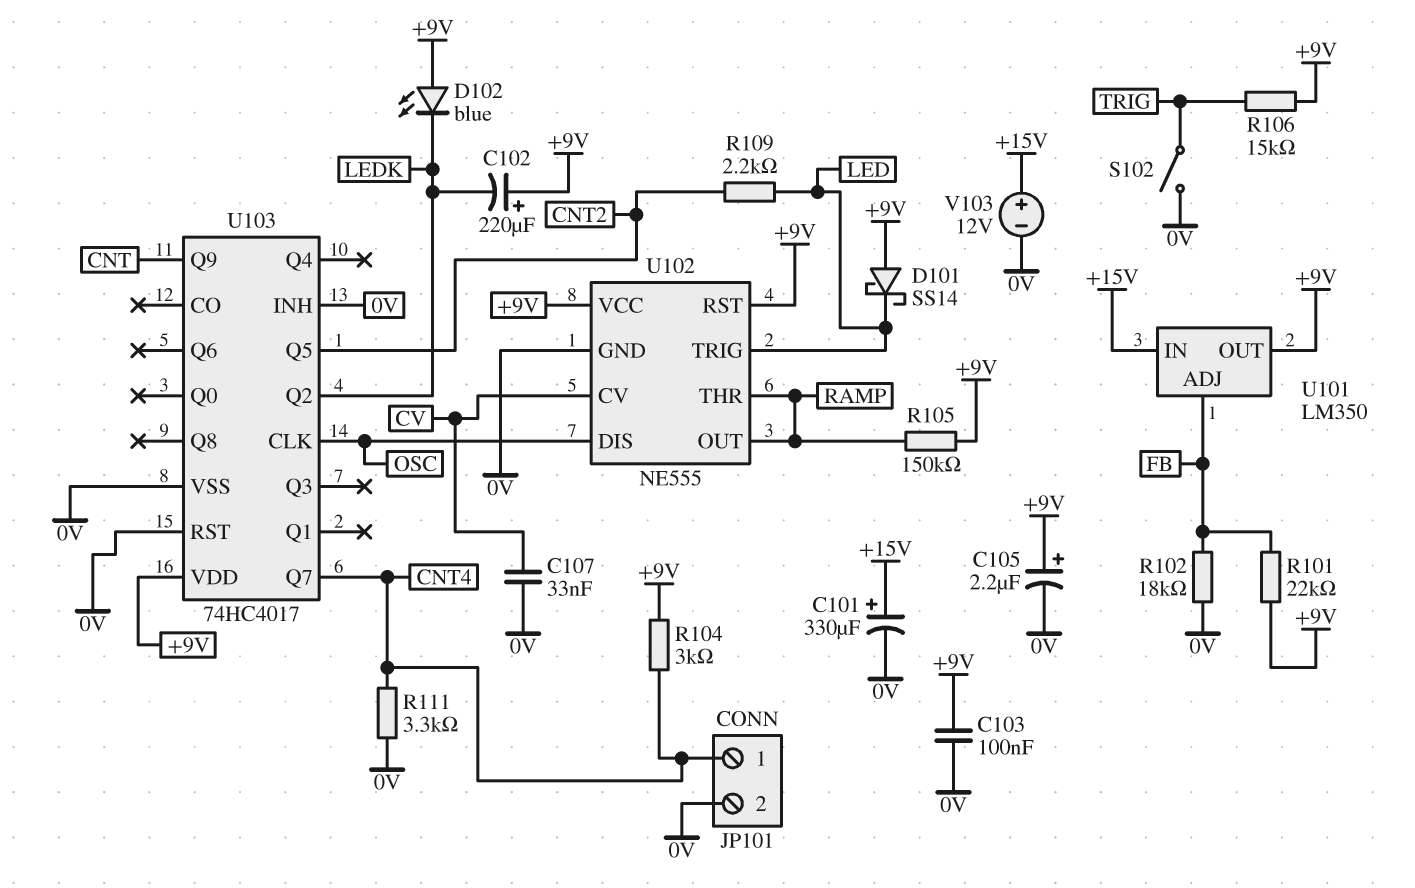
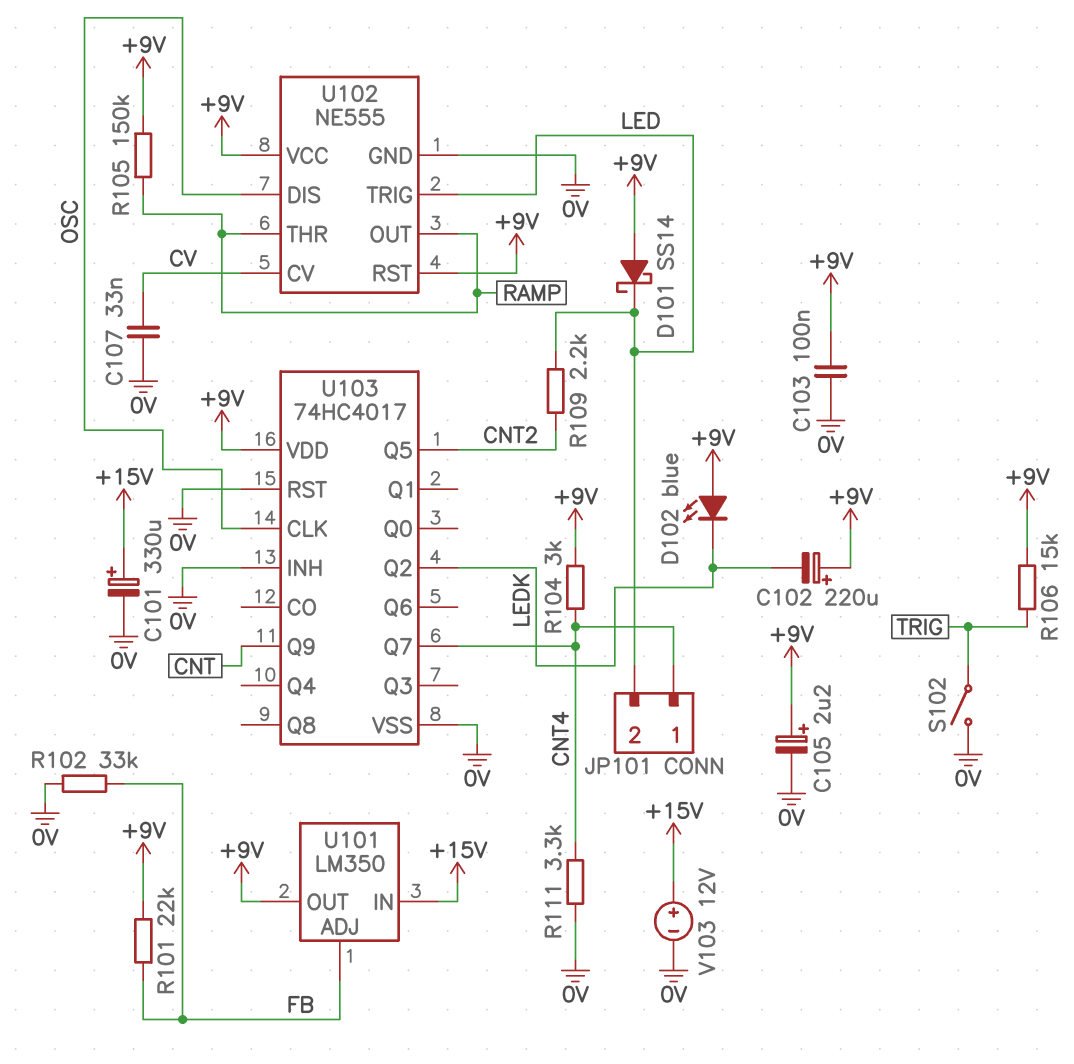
JP101 pin 2: 0V -> LED
R102: 18k (0V, FB) -> 33k (0V, FB)

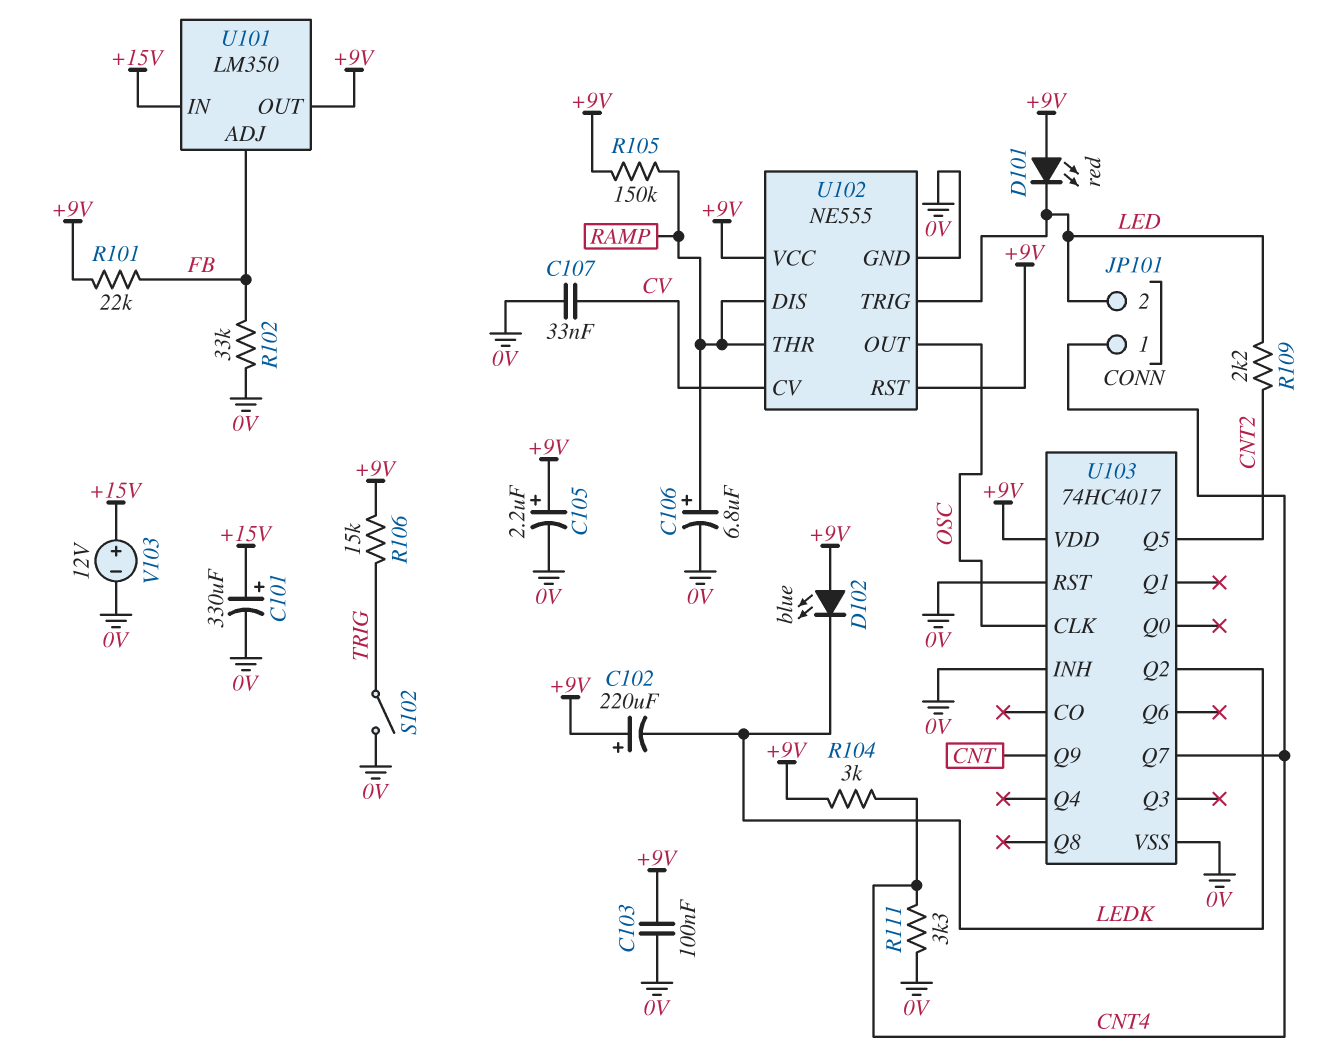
C106: none -> 6.8uF (plus RAMP, minus 0V)
D101: schottky SS14 (A +9V, K LED) -> LED red (A +9V, K LED)
U102 pin DIS: OSC -> RAMP
U102 pin OUT: RAMP -> OSC

